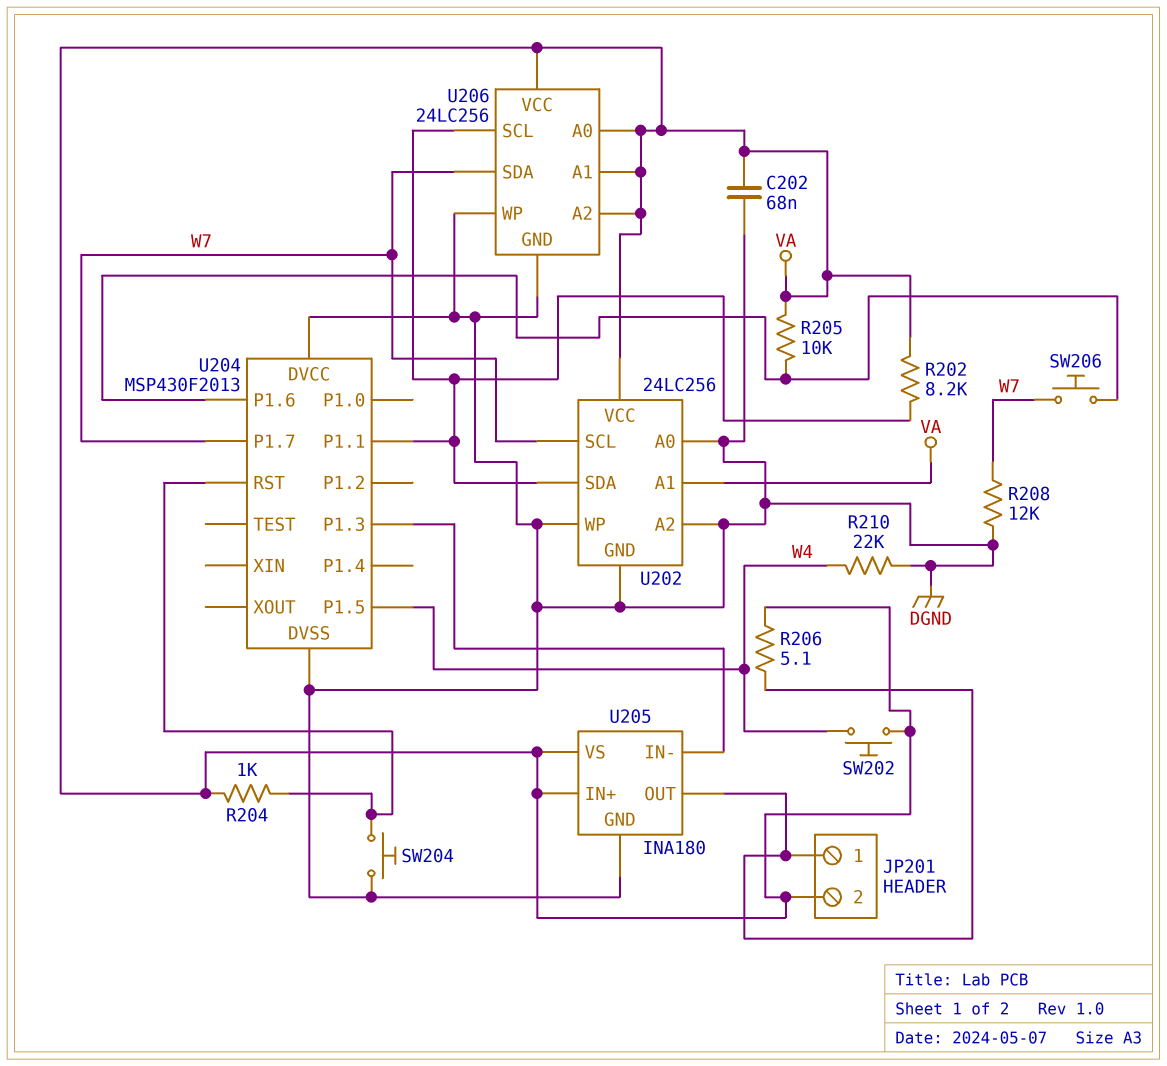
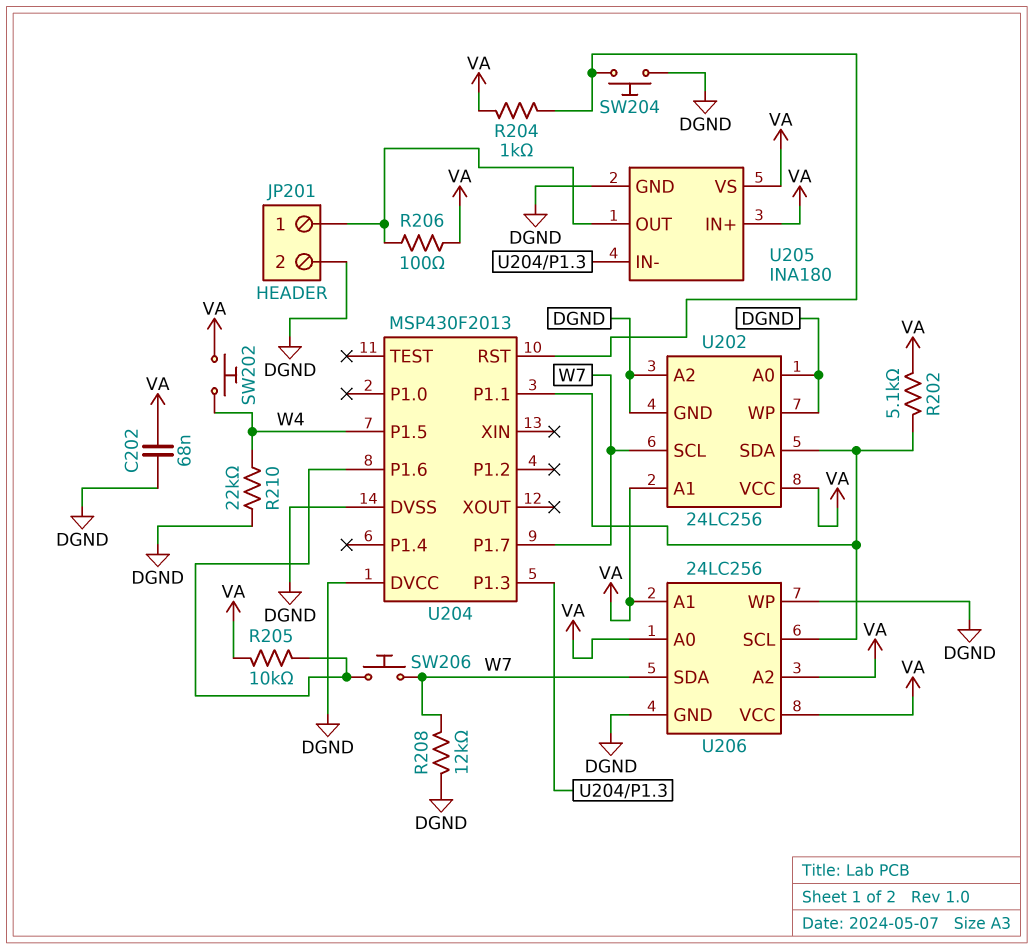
JP201 pin 2: VA -> DGND
R202: 8.2k (U202/SDA, VA) -> 5.1k (U202/SDA, VA)
R206: 5.1 (JP201/1, VA) -> 100 (JP201/1, VA)

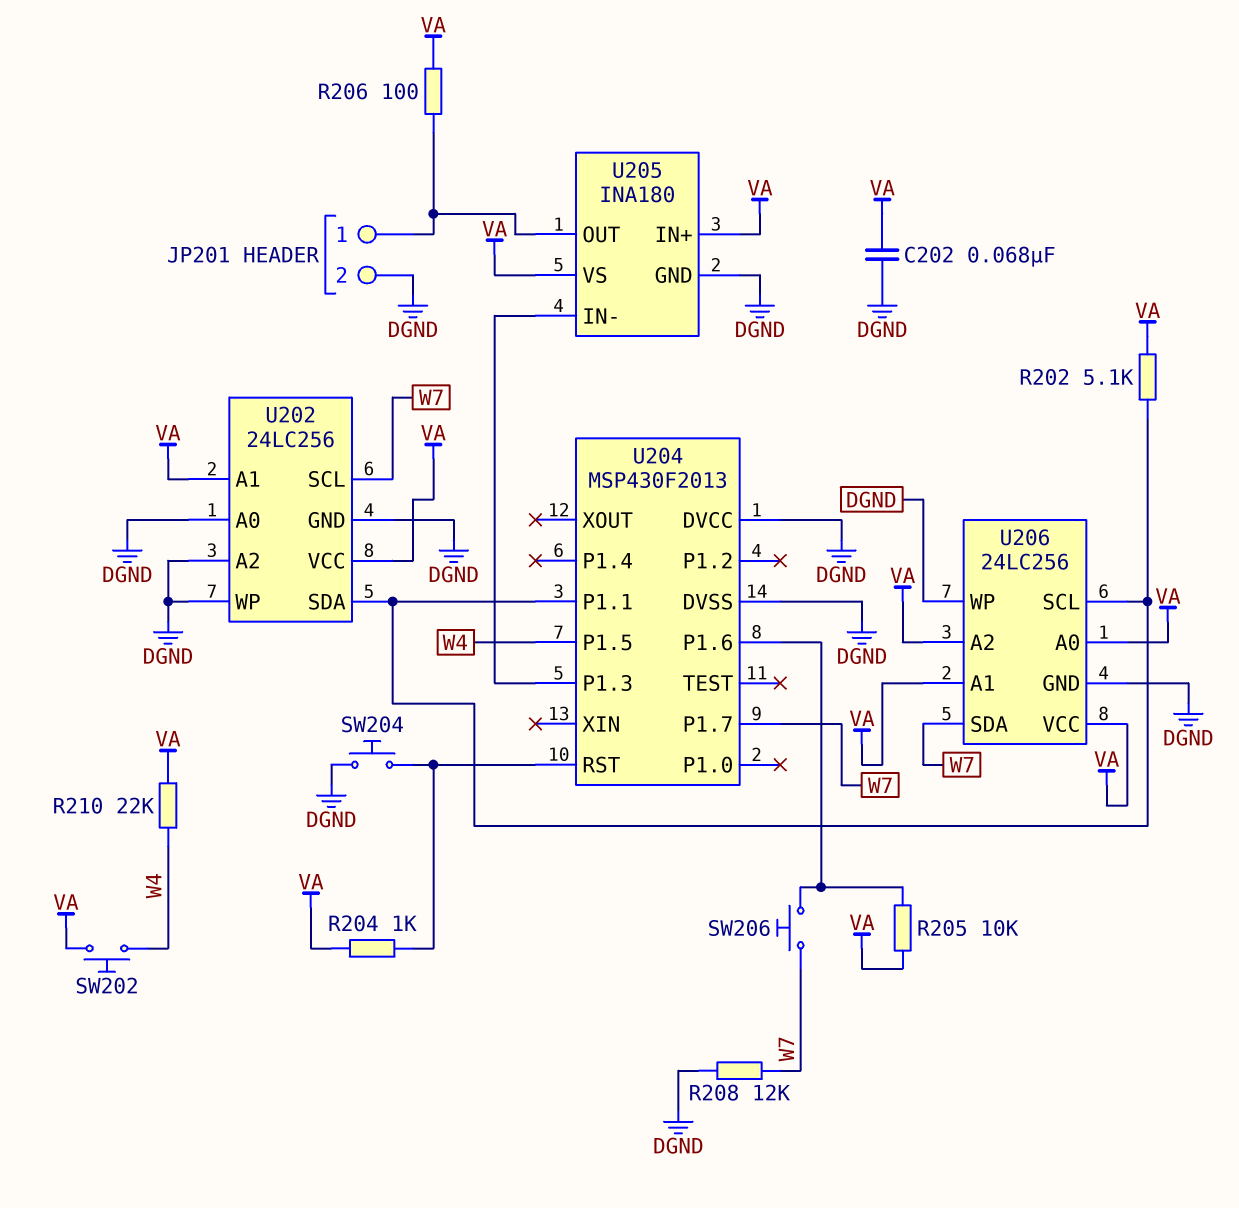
R210: 22k (DGND, W4) -> 22k (VA, W4)

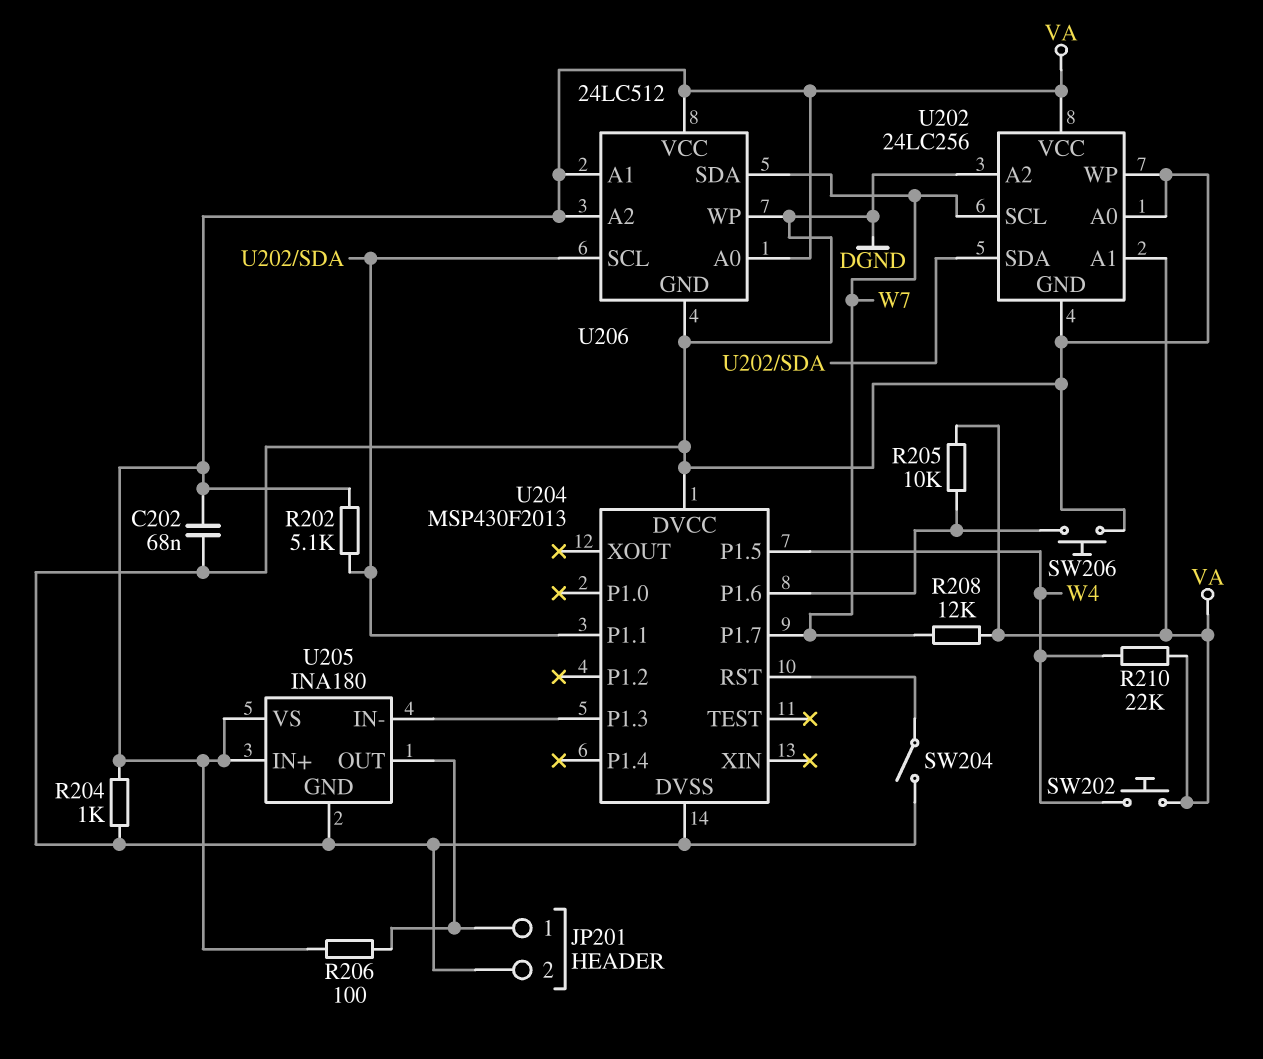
R204: 1k (U204/RST, VA) -> 1k (DGND, VA)
R208: 12k (DGND, W7) -> 12k (VA, W7)
SW204: button (DGND, U204/RST) -> switch (DGND, U204/RST)
SW206: button (U204/P1.6, W7) -> button (DGND, U204/P1.6)
U206: 24LC256 -> 24LC512

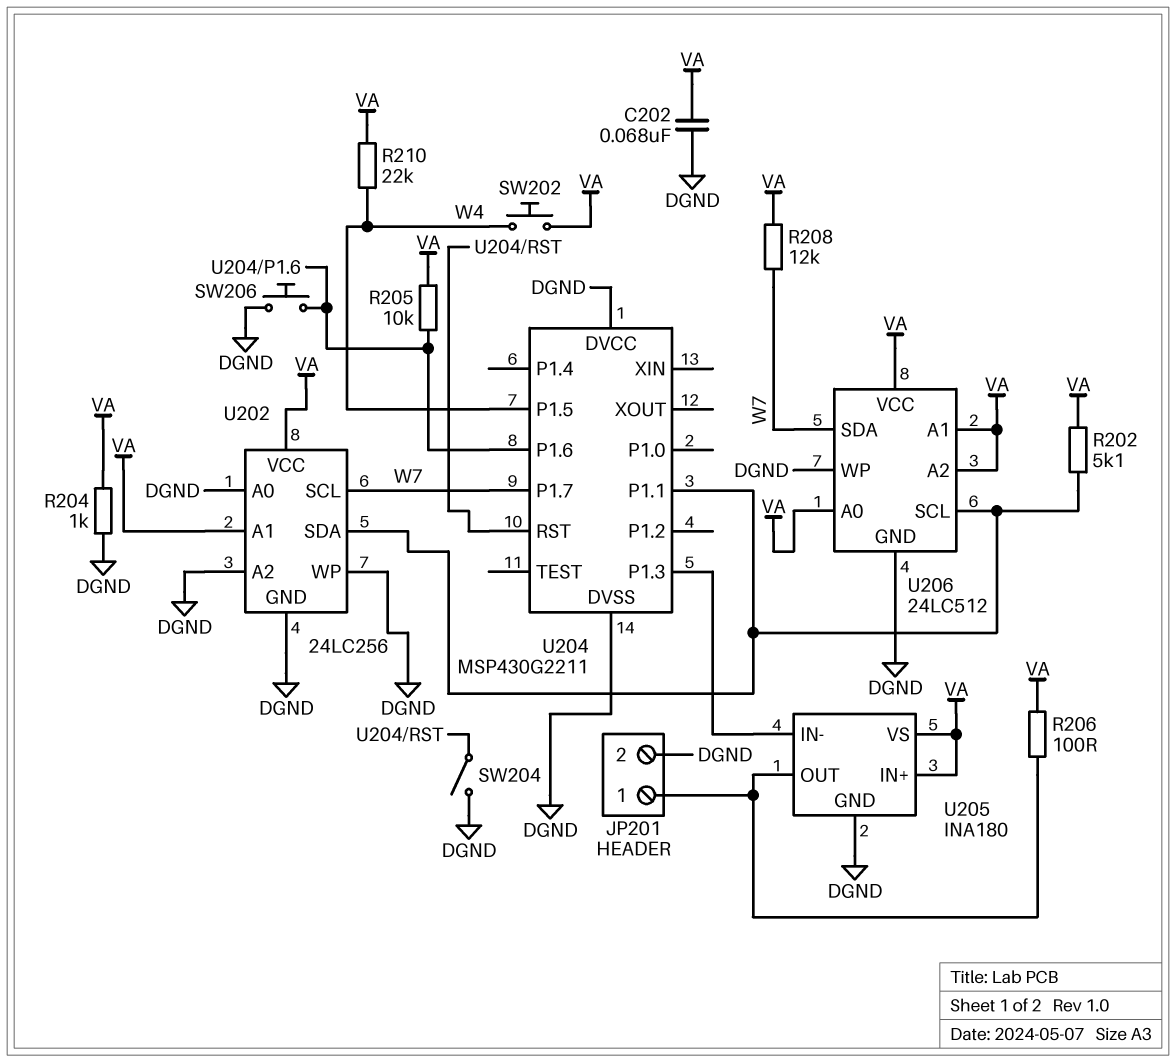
U204: MSP430F2013 -> MSP430G2211

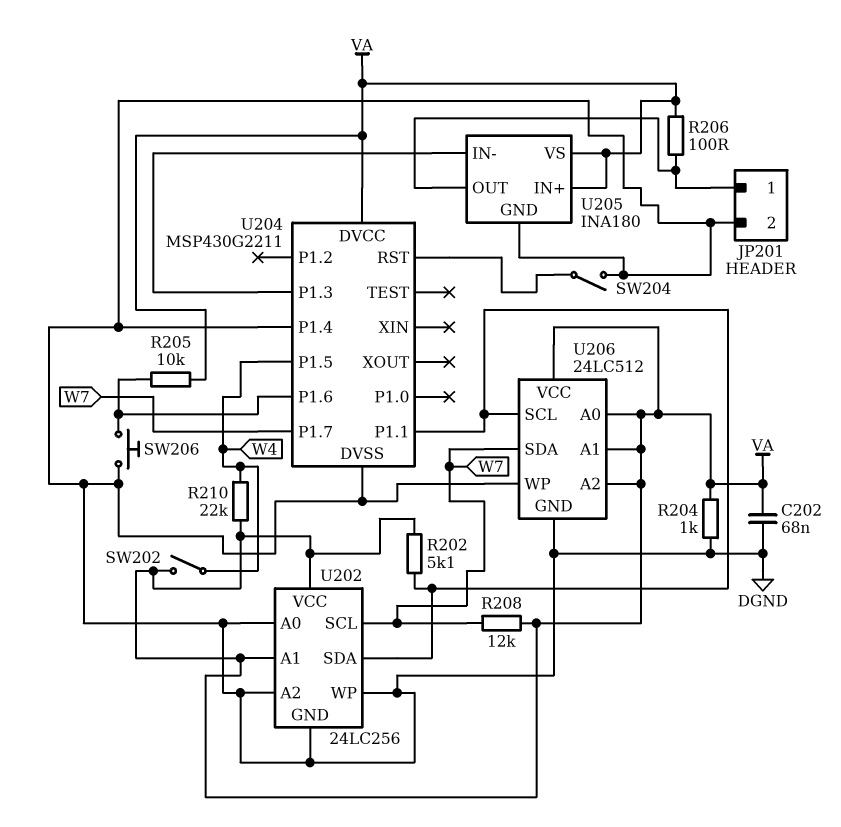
SW202: button (VA, W4) -> switch (VA, W4)
U204 pin DVCC: DGND -> VA
U204 pin P1.4: none -> DGND

